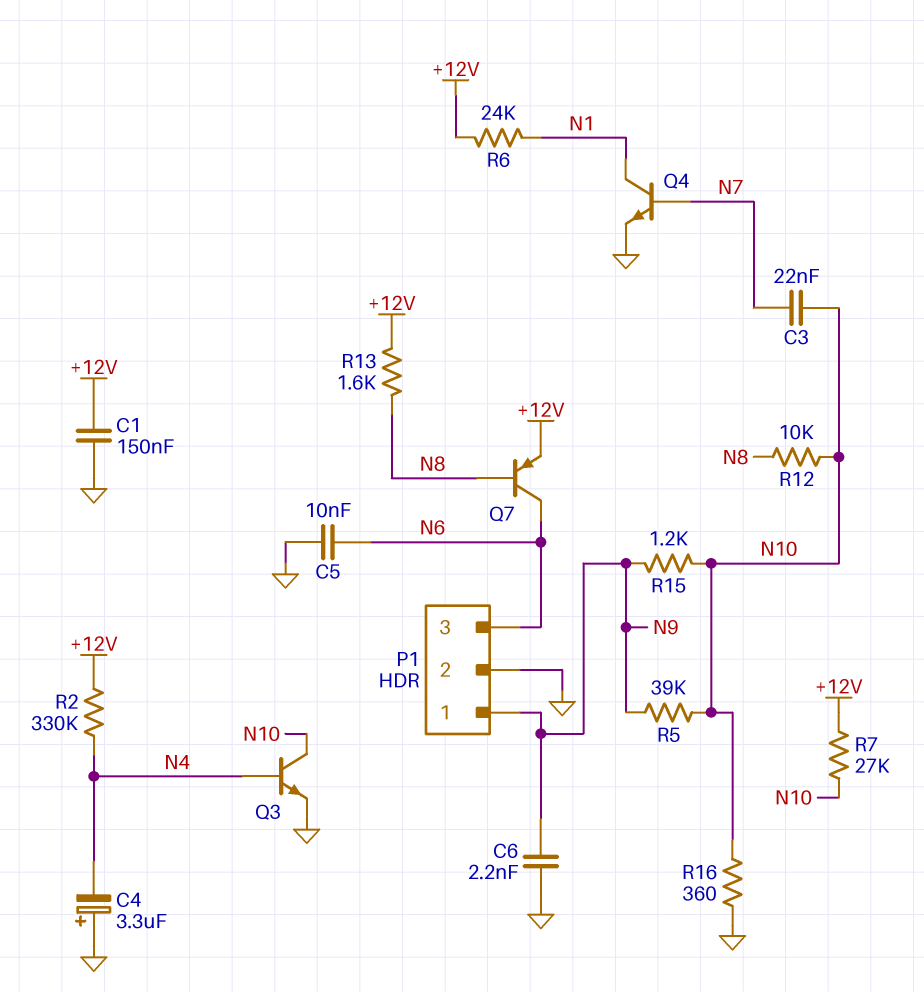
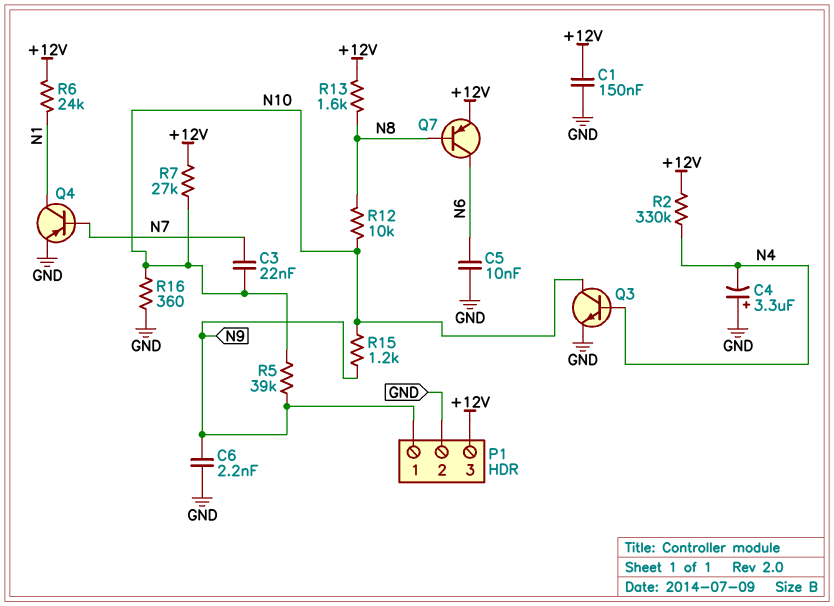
P1 pin 3: N6 -> +12V
Q4: NPN (B N7, C N1, E GND) -> PNP (B N7, C N1, E GND)

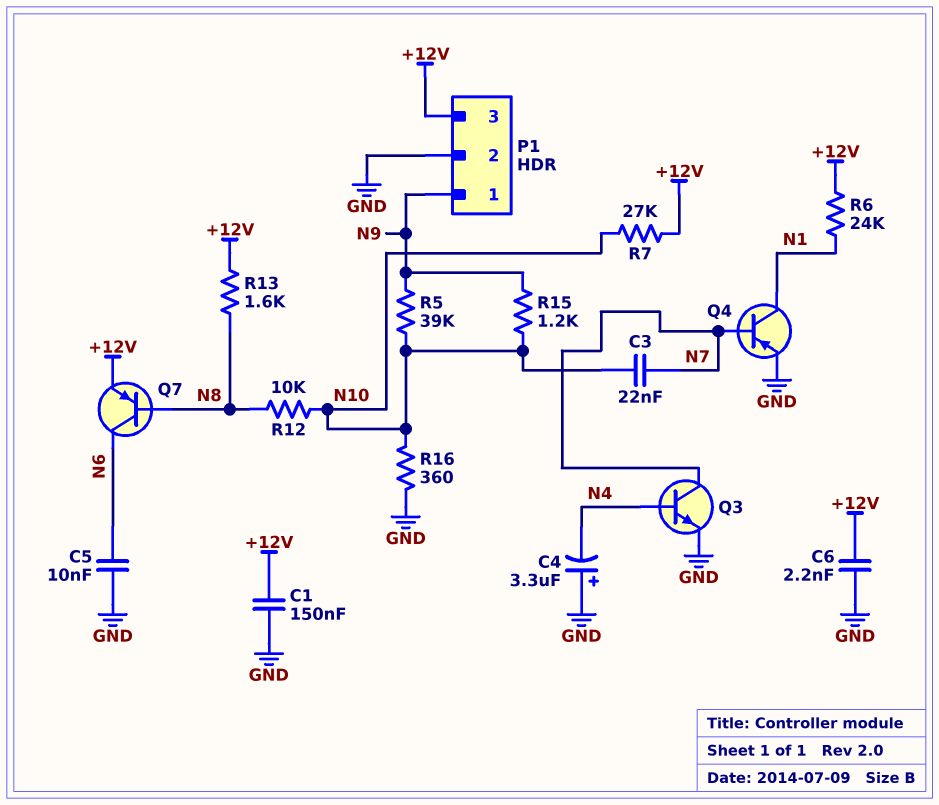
C6: 2.2nF (GND, N9) -> 2.2nF (+12V, GND)
Q3: NPN (B N4, C N10, E GND) -> NPN (B N4, C N7, E GND)
R2: 330k (+12V, N4) -> none

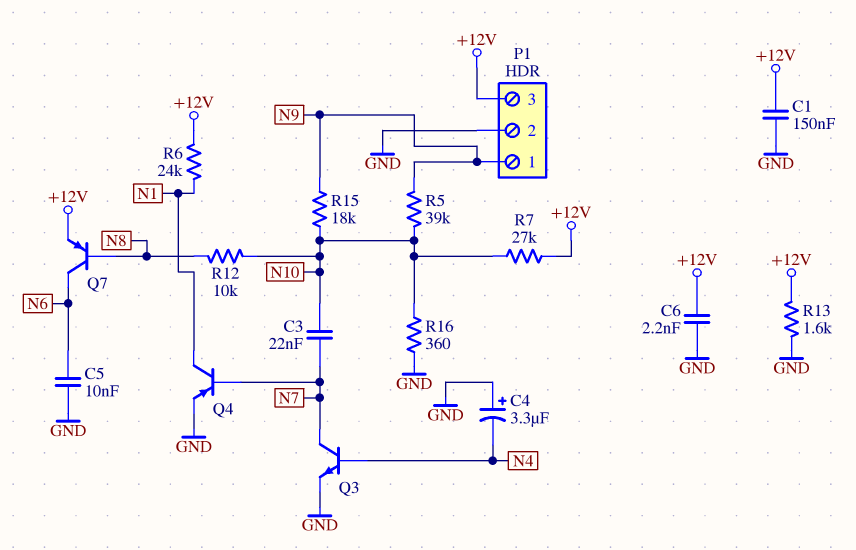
R13: 1.6k (+12V, N8) -> 1.6k (+12V, GND)
R15: 1.2k (N9, N10) -> 18k (N9, N10)

